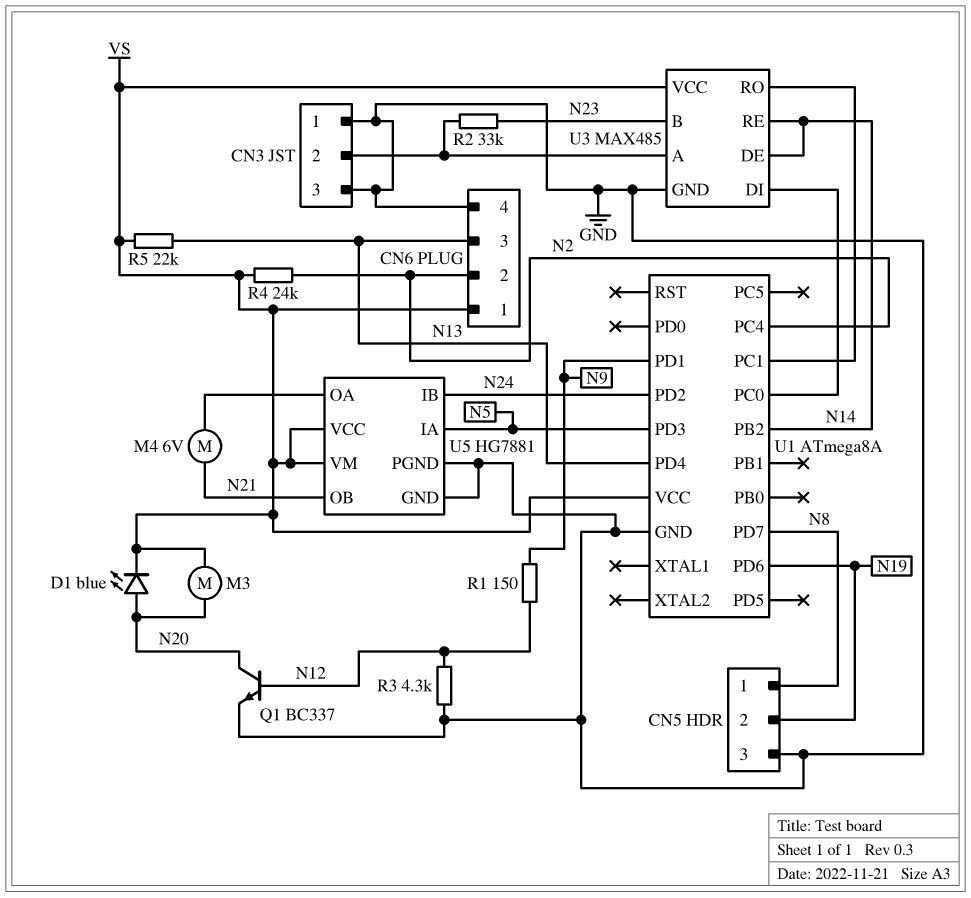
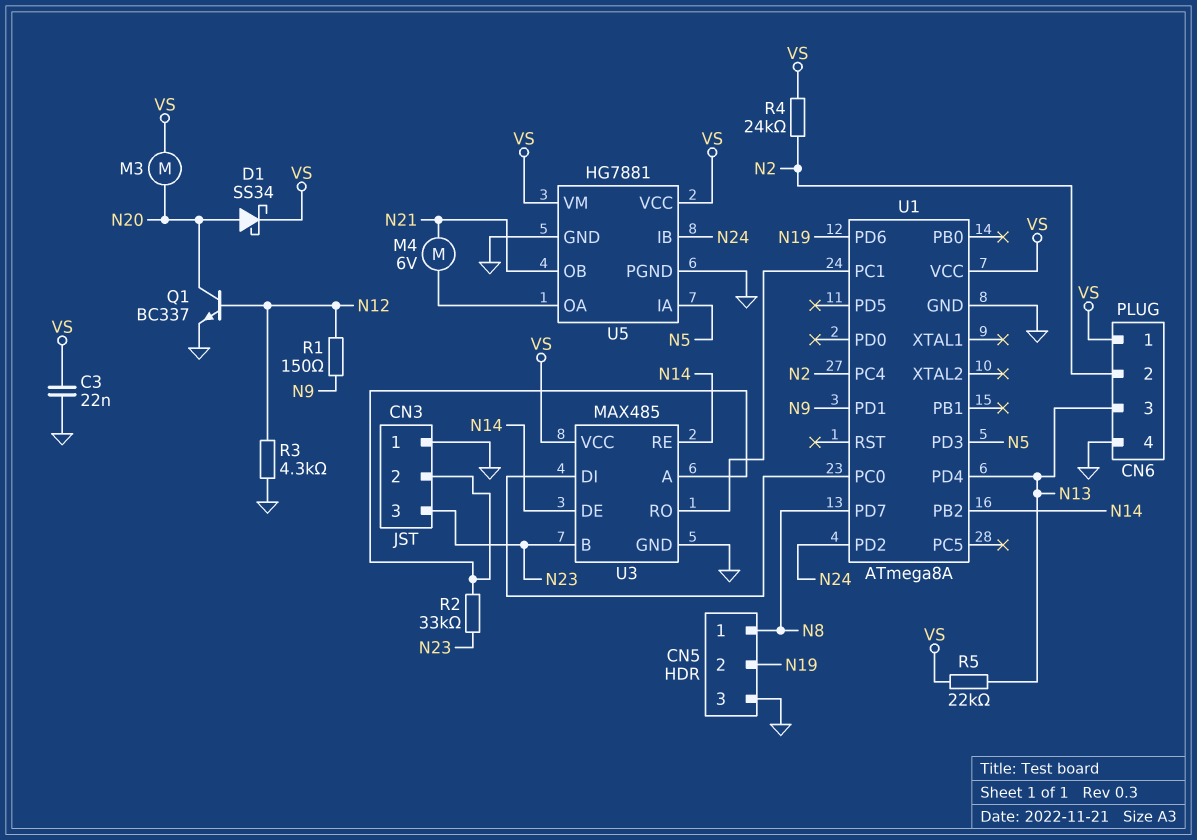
C3: none -> 22nF (GND, VS)
CN3 pin 3: GND -> N23
D1: LED blue (A N20, K VS) -> schottky SS34 (A N20, K VS)

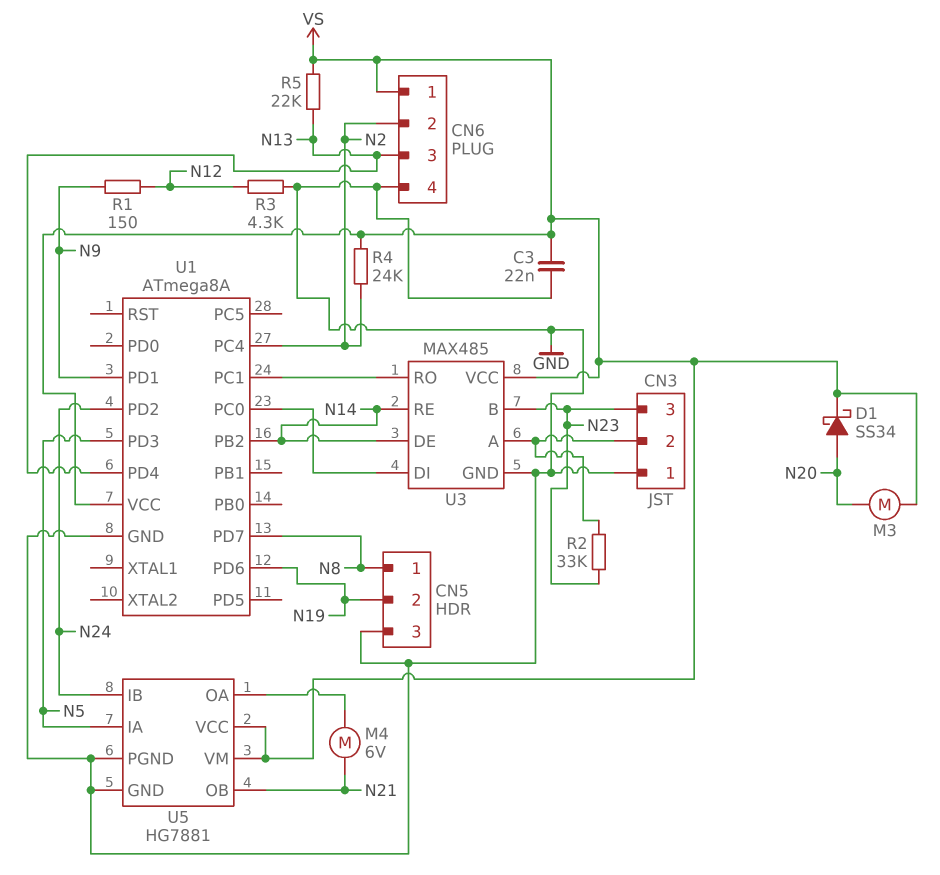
Q1: NPN BC337 (B N12, C N20, E GND) -> none

